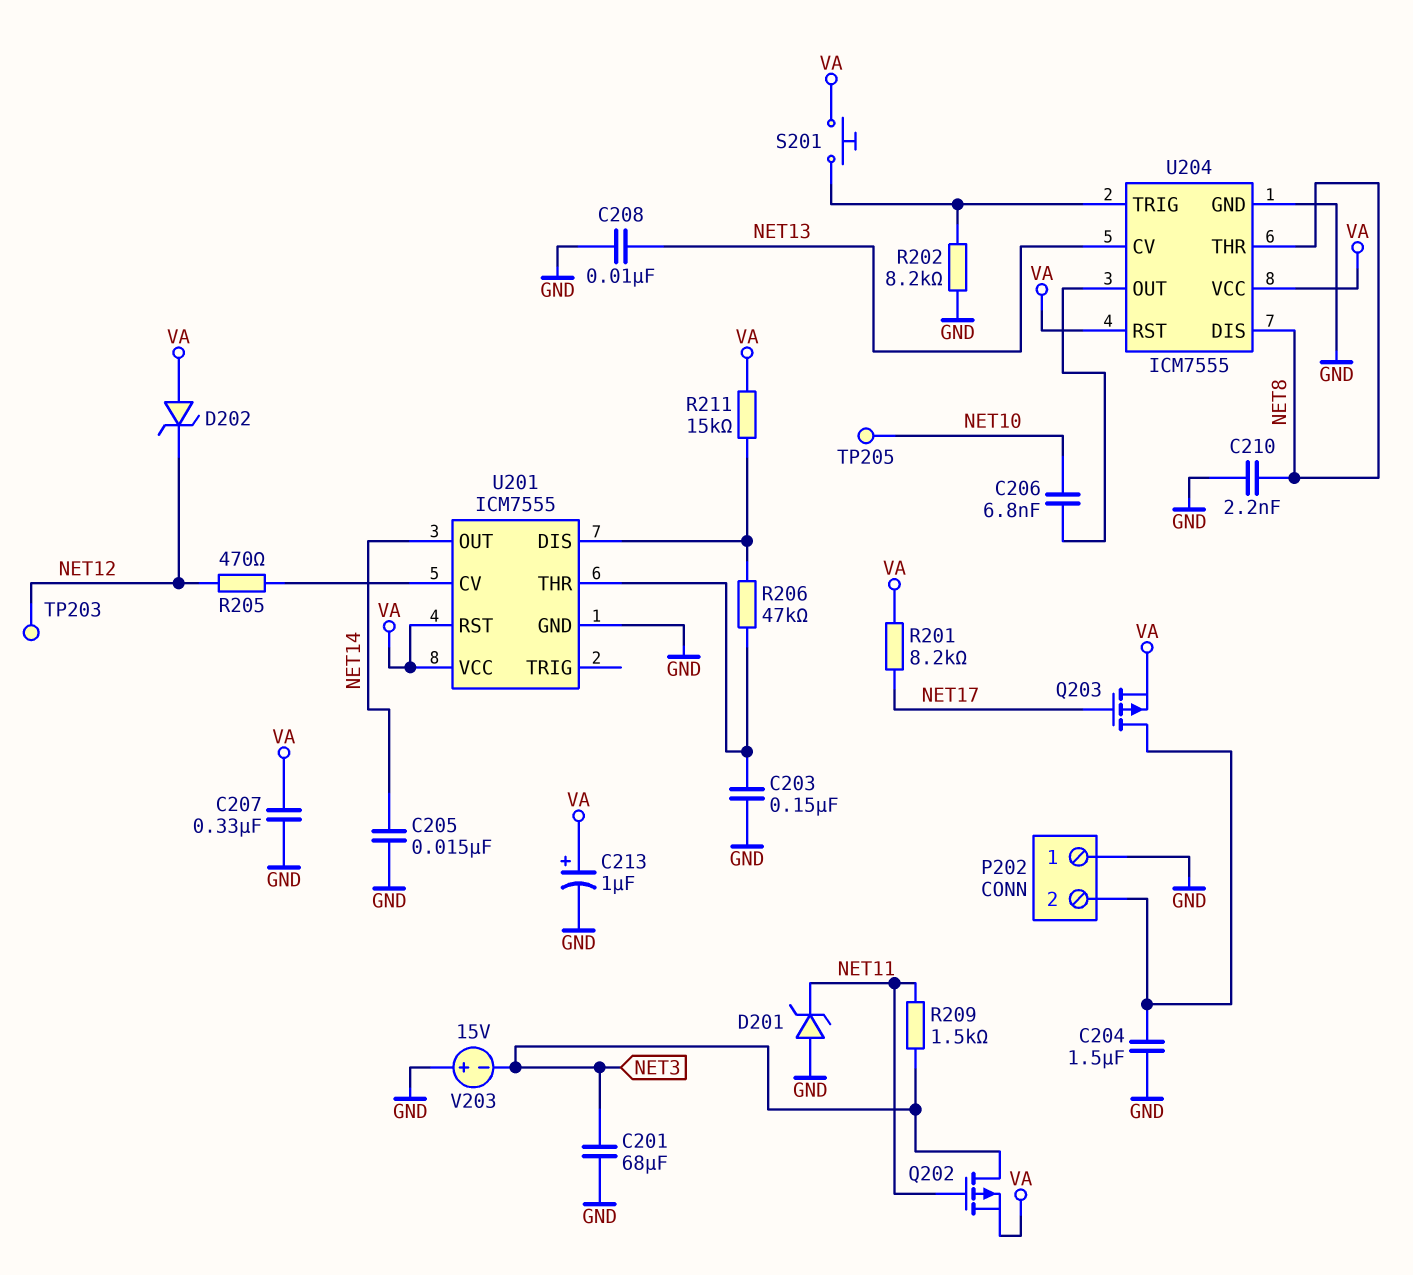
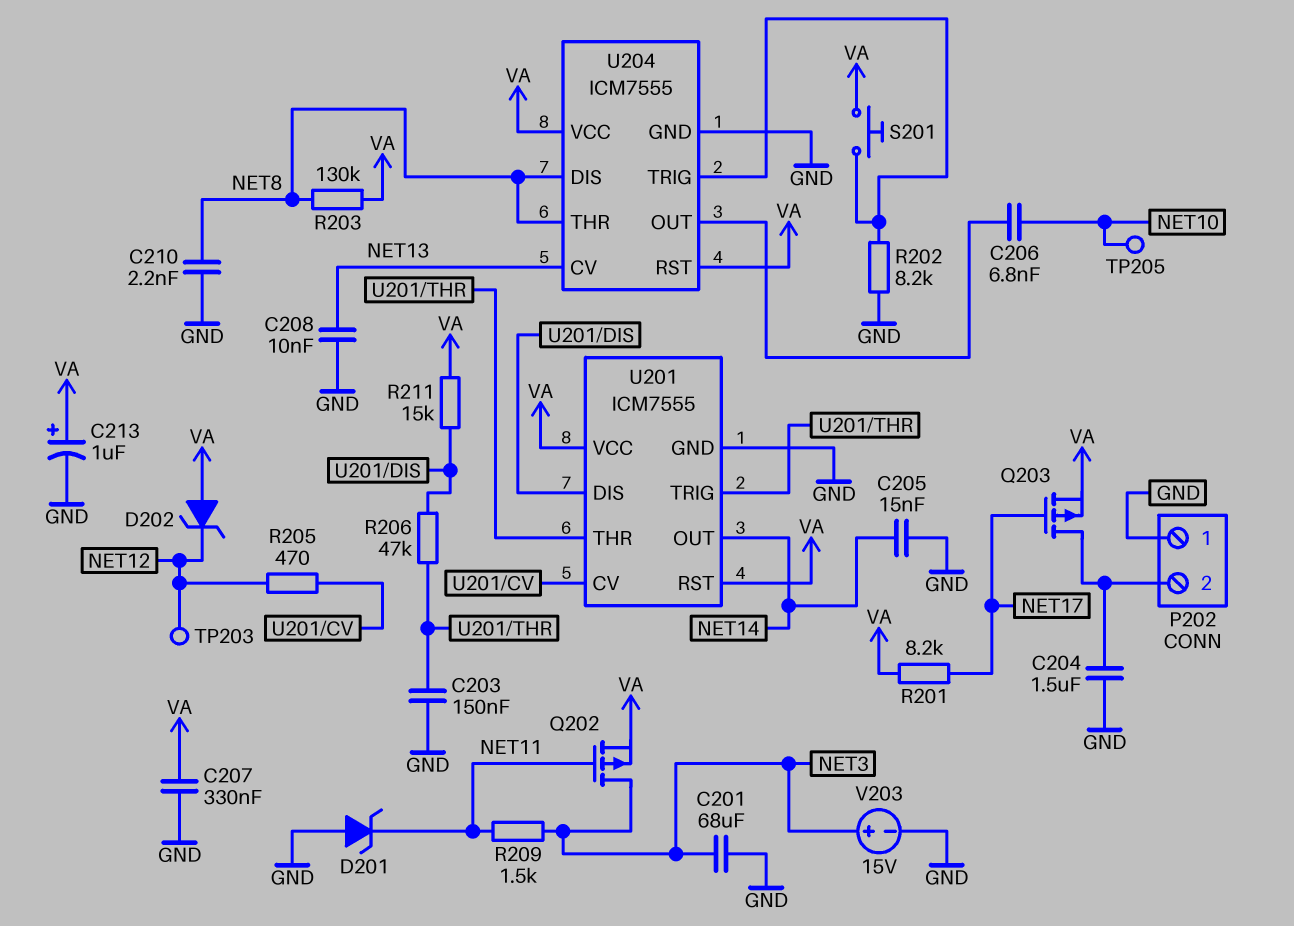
R203: none -> 130k (NET8, VA)
U201 pin TRIG: none -> U201/THR
V203: 15V (plus GND, minus NET3) -> 15V (plus NET3, minus GND)

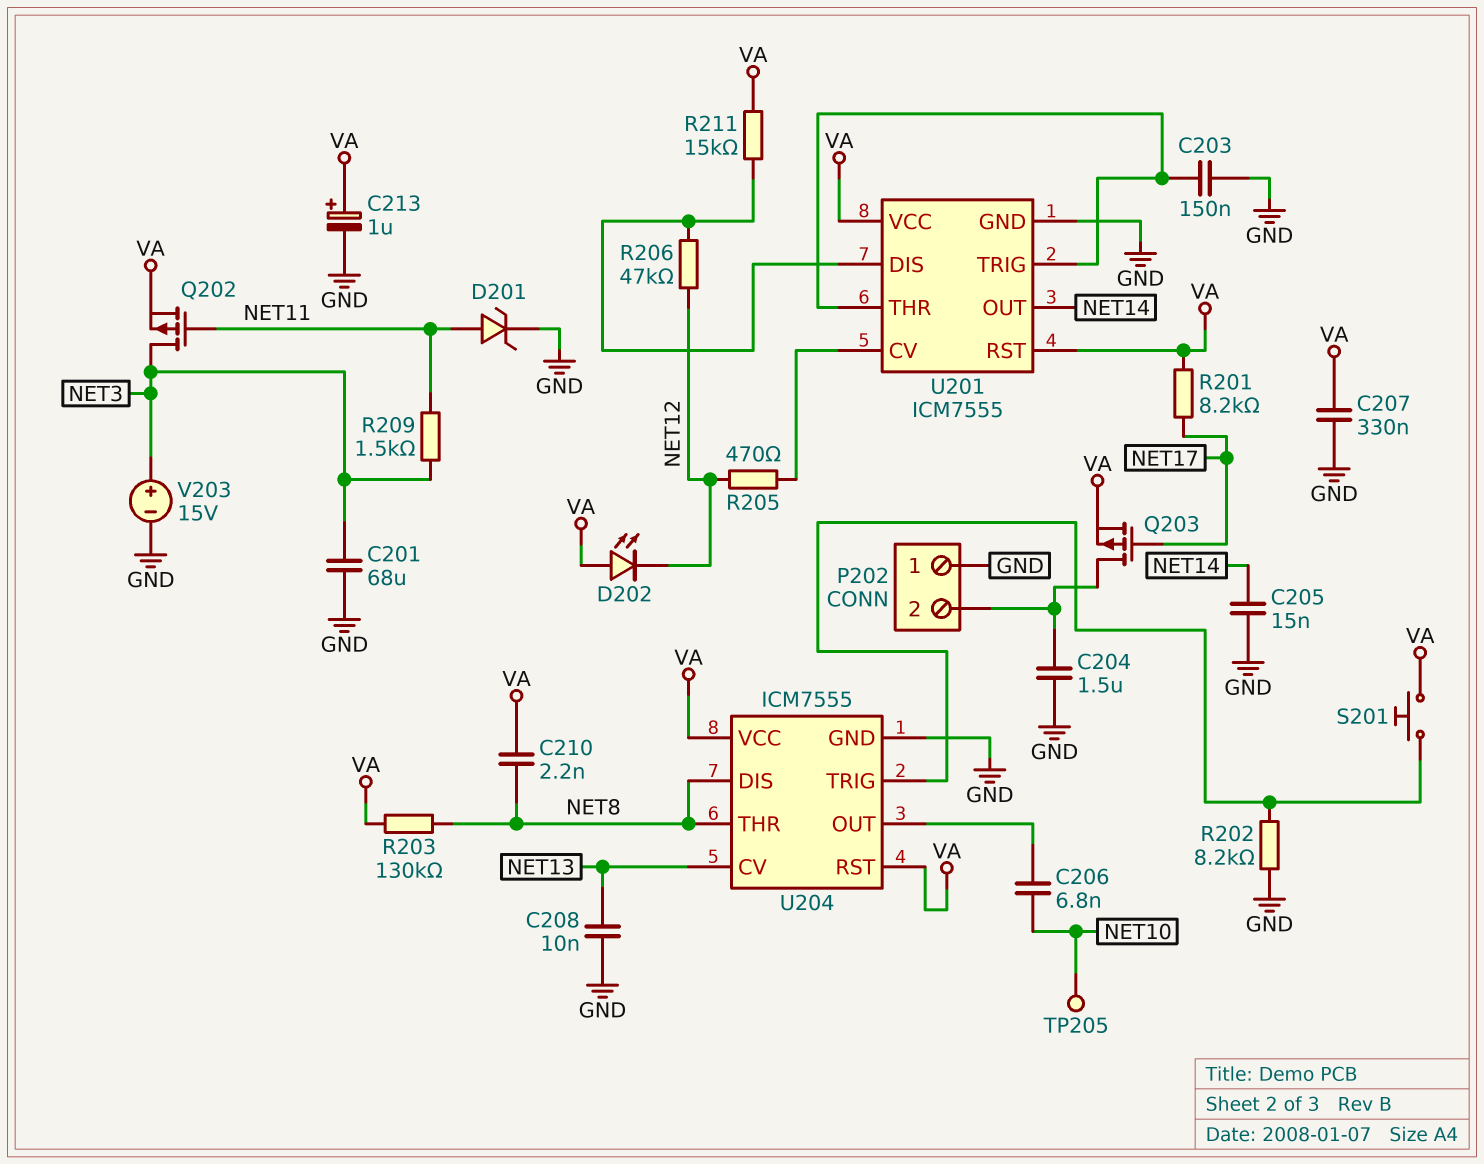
C210: 2.2nF (GND, NET8) -> 2.2nF (NET8, VA)
D201: zener (A GND, K NET11) -> zener (A NET11, K GND)
D202: zener (A VA, K NET12) -> LED (A VA, K NET12)
R206: 47k (U201/DIS, U201/THR) -> 47k (NET12, U201/DIS)
TP203: test point (NET12) -> none

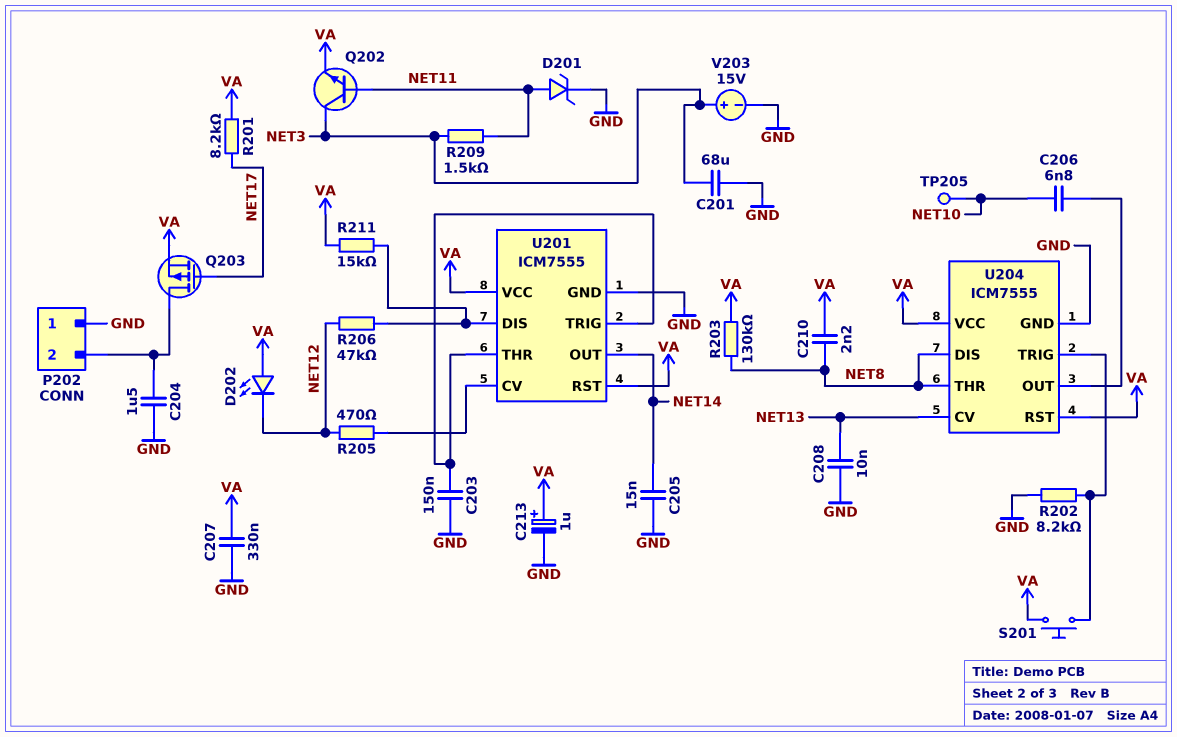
Q202: PMOS (G NET11, D NET3, S VA) -> NPN (B NET11, C NET3, E VA)

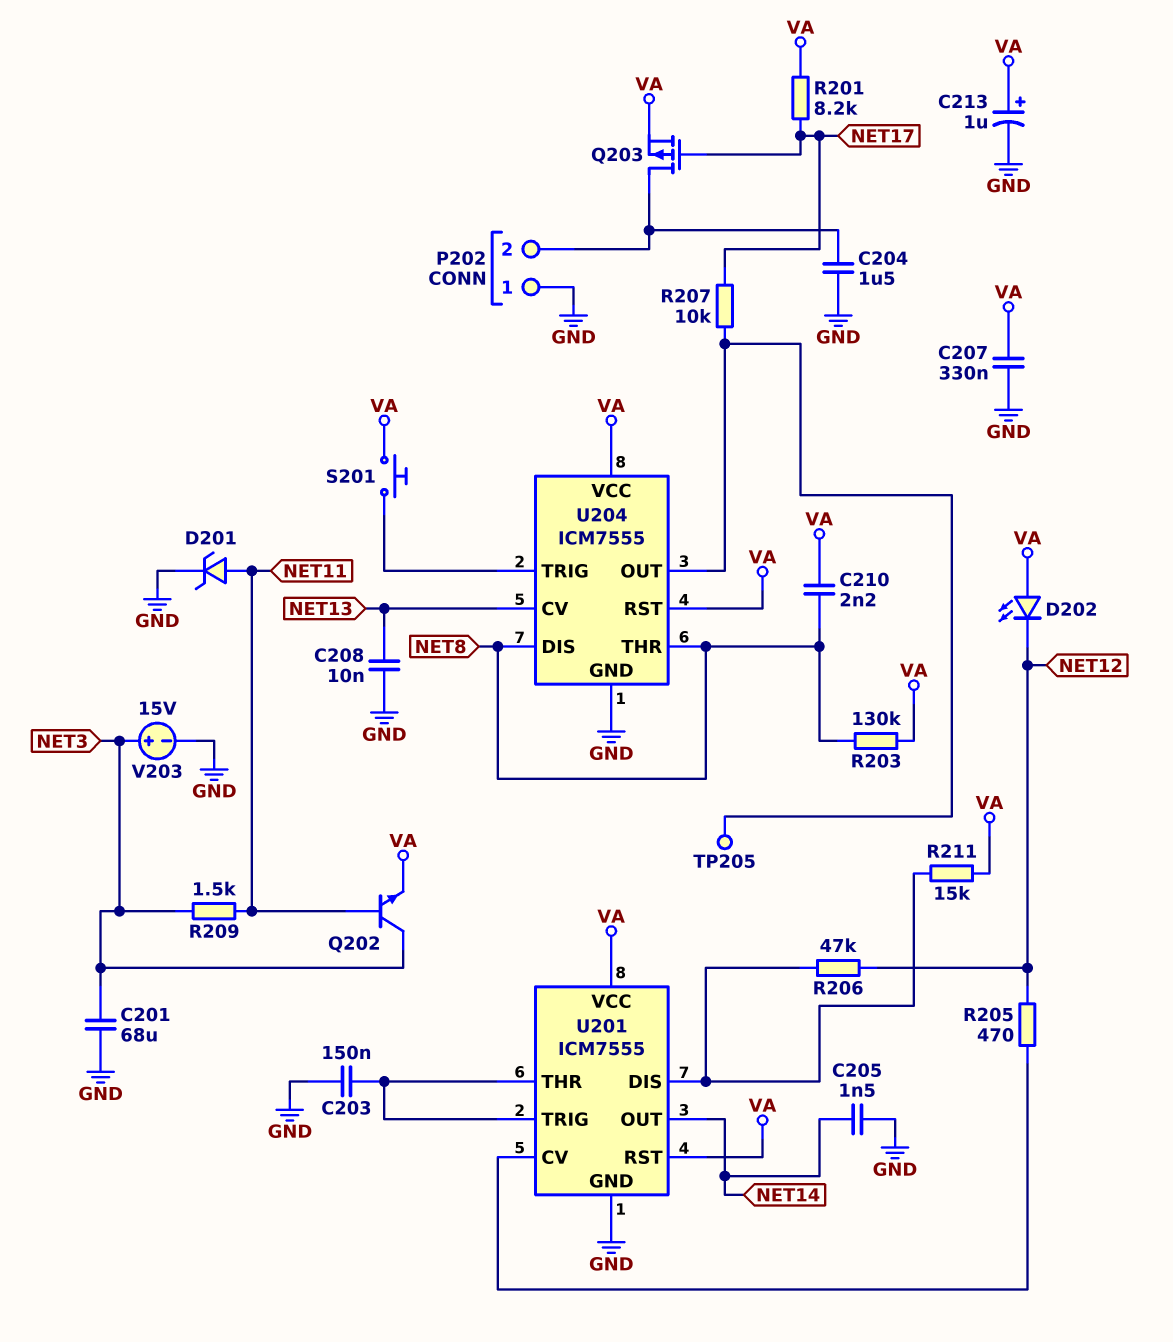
C205: 15nF (GND, NET14) -> 1.5nF (GND, NET14)
C206: 6.8nF (NET10, U204/OUT) -> none
R202: 8.2k (GND, U204/TRIG) -> none
R207: none -> 10k (NET17, U204/OUT)
TP205: test point (NET10) -> test point (U204/OUT)

